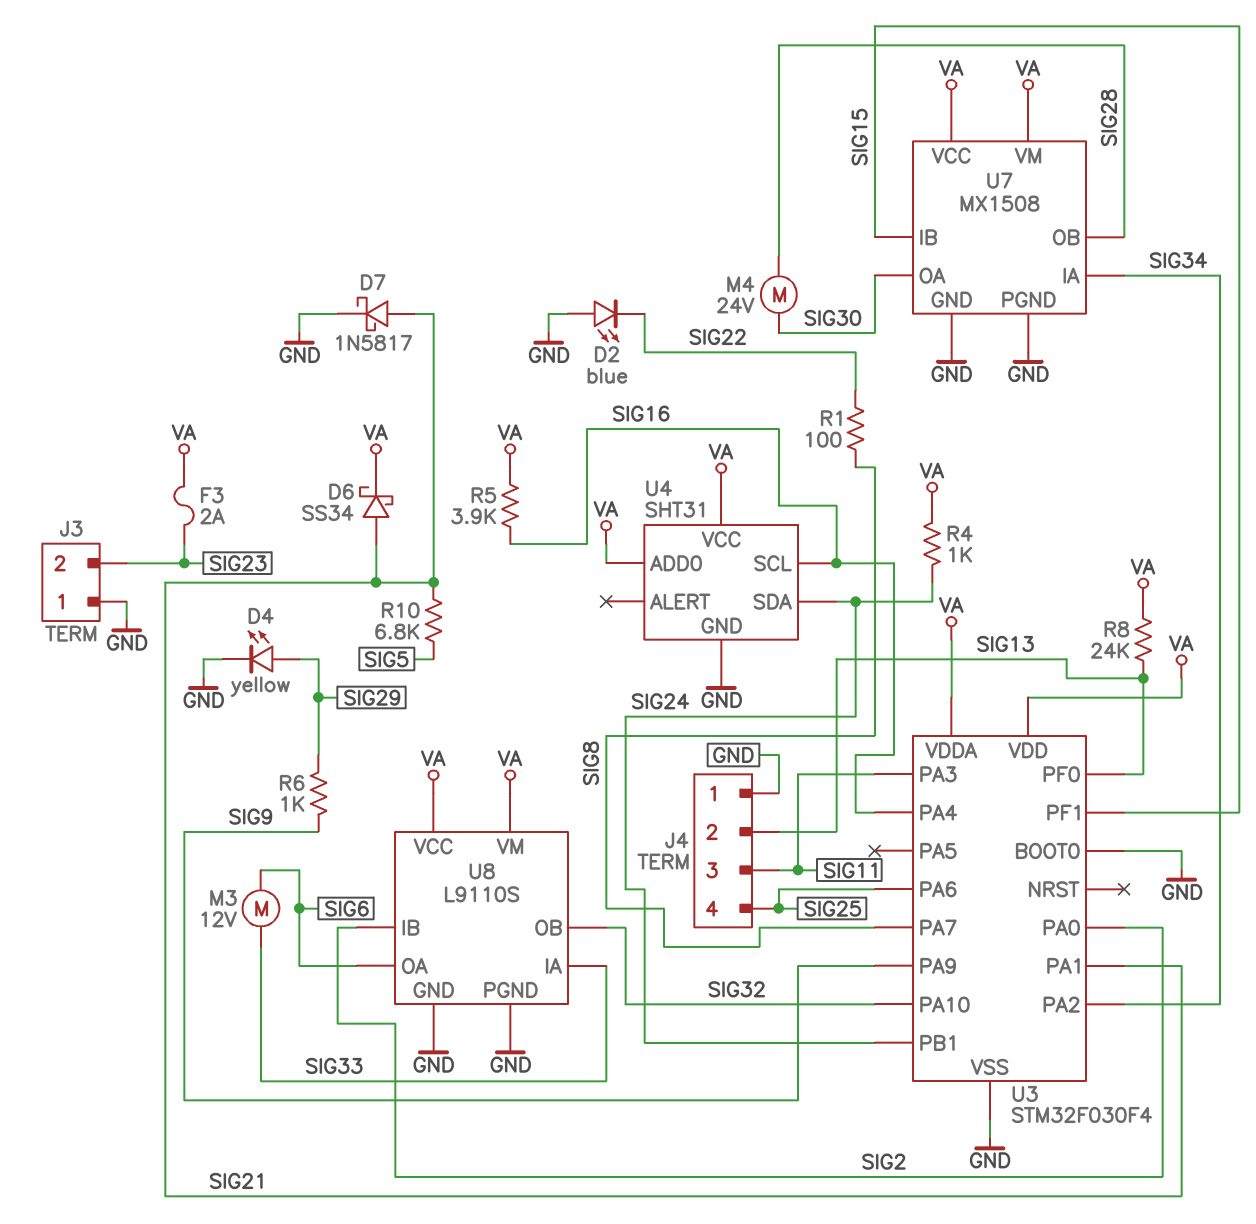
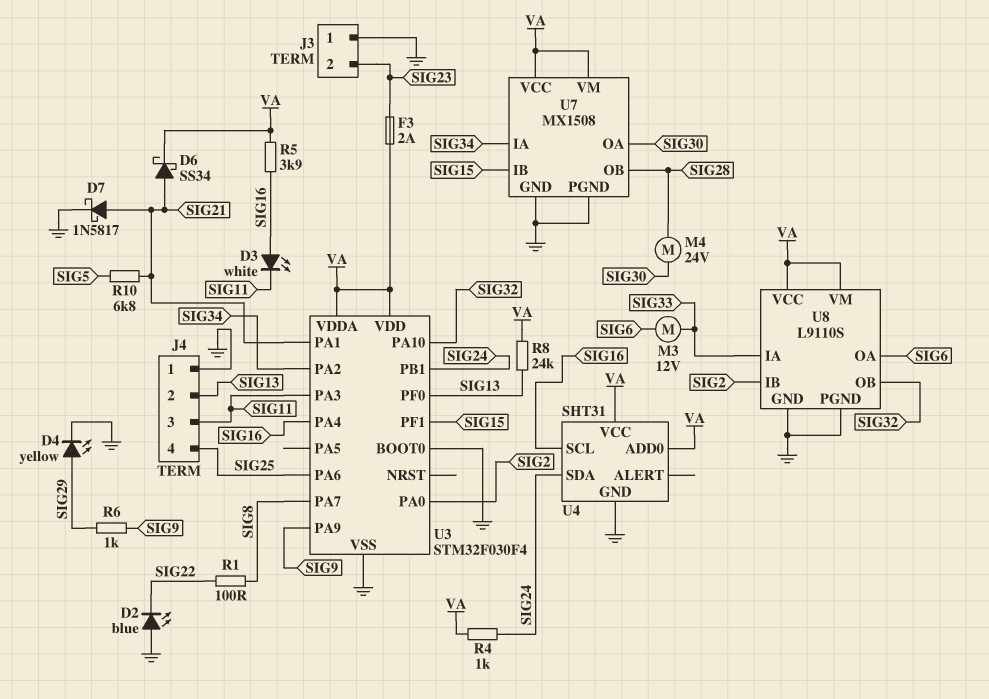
D3: none -> LED white (A SIG16, K SIG11)

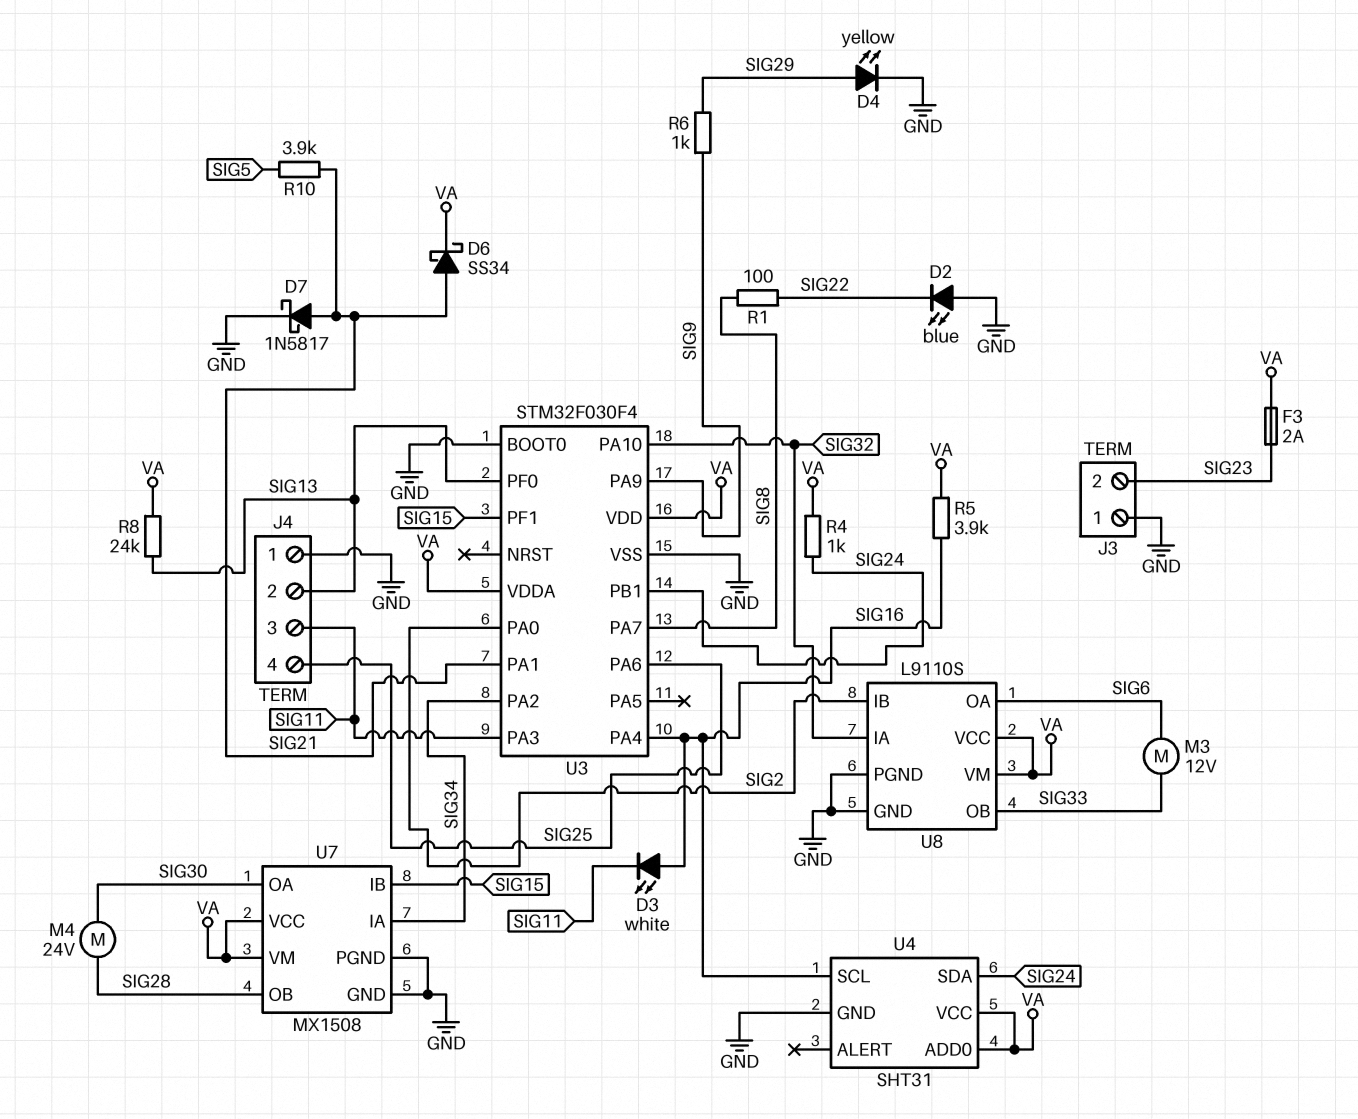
R10: 6.8k (SIG5, SIG21) -> 3.9k (SIG5, SIG21)
U8 pin IA: SIG33 -> SIG32
U8 pin OB: SIG32 -> SIG33

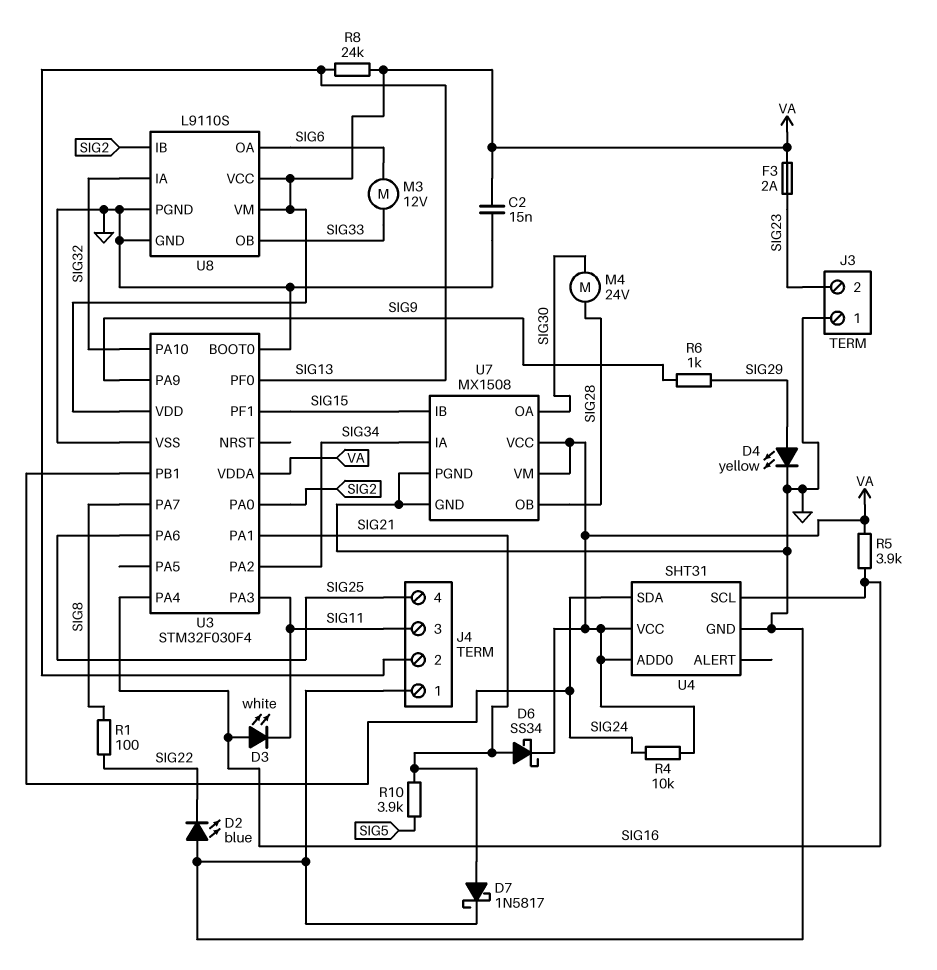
C2: none -> 15nF (GND, VA)
R4: 1k (SIG24, VA) -> 10k (SIG24, VA)

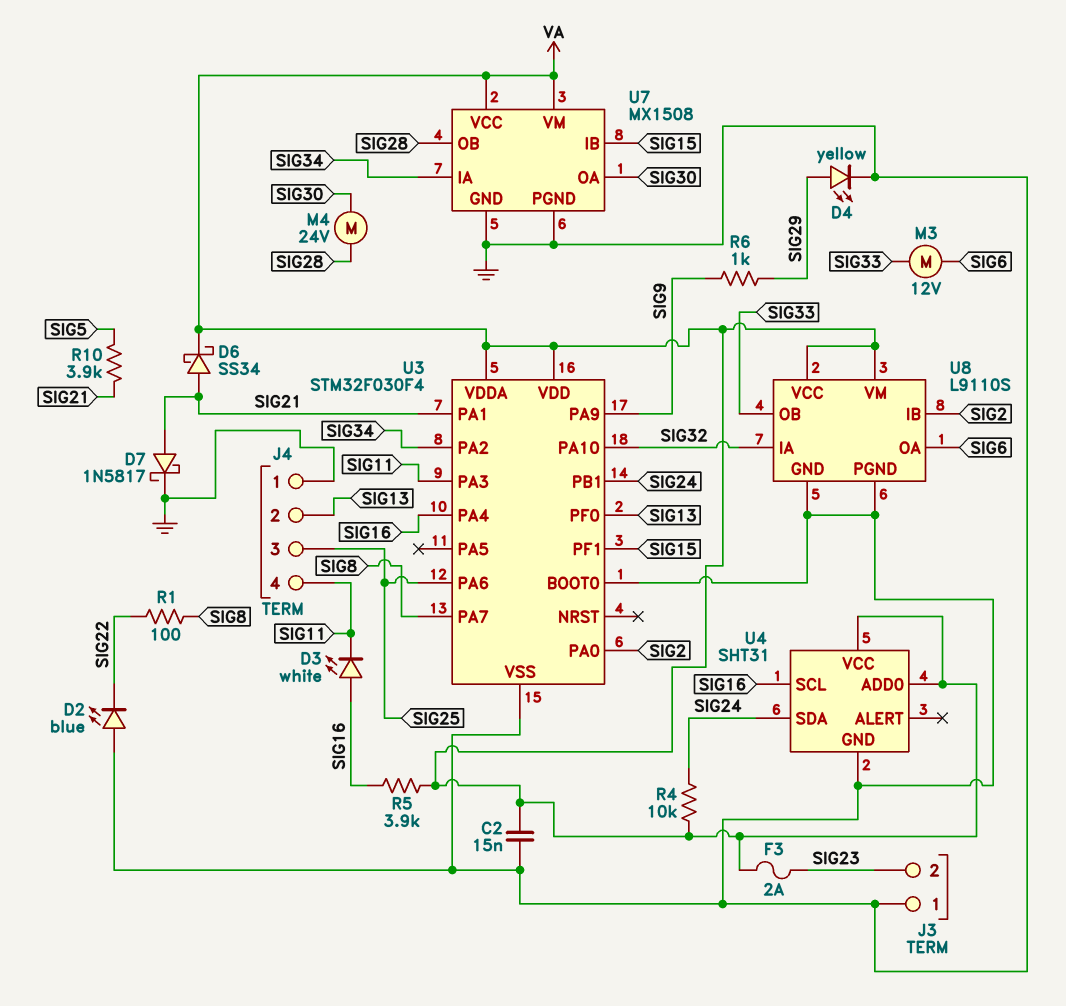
J4 pin 3: SIG11 -> SIG25
J4 pin 4: SIG25 -> SIG11
R8: 24k (SIG13, VA) -> none

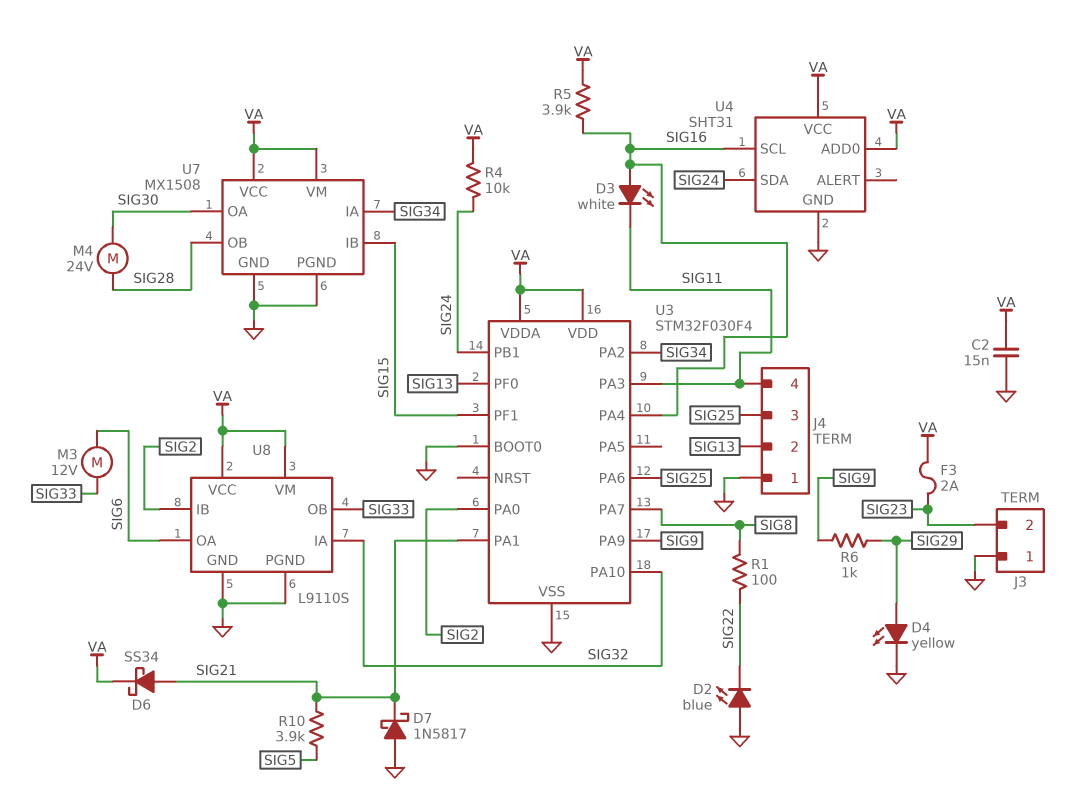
D7: schottky 1N5817 (A SIG21, K GND) -> schottky 1N5817 (A GND, K SIG21)

